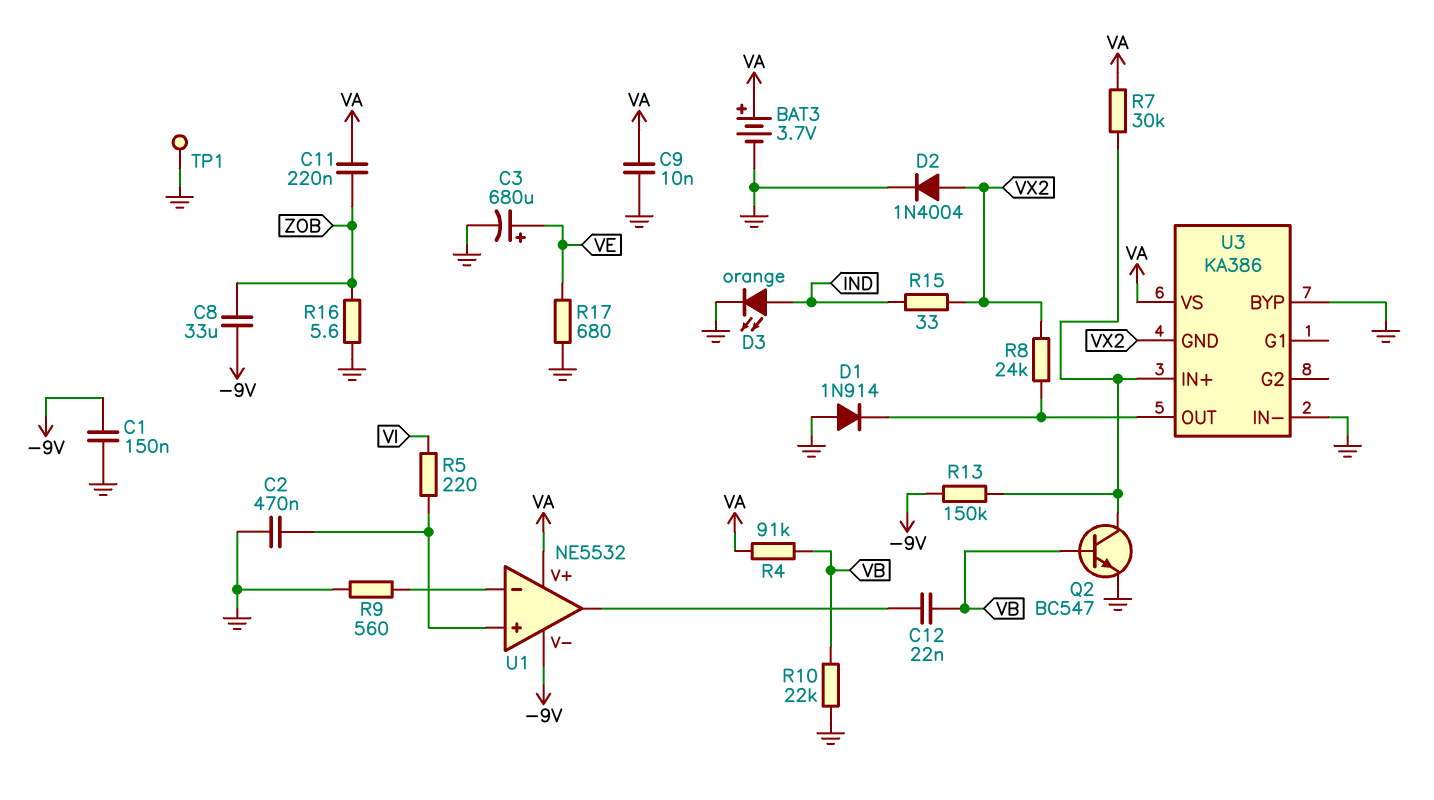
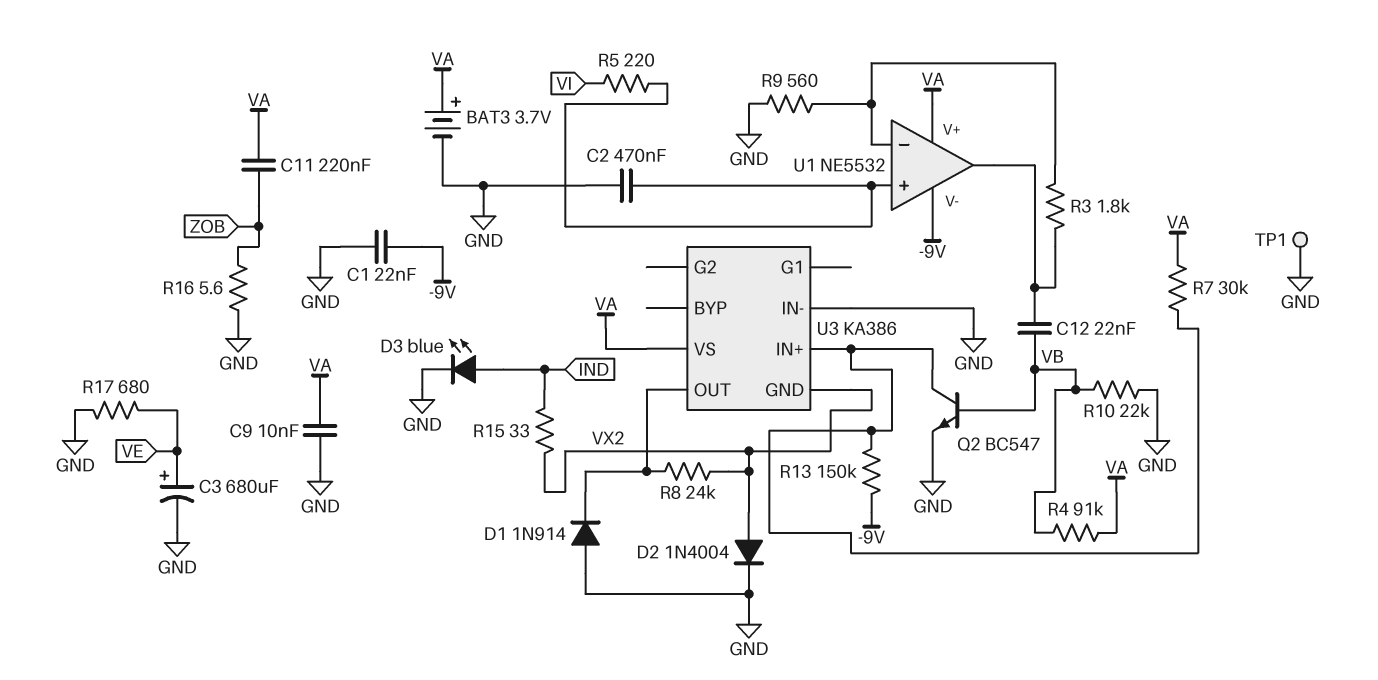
C1: 150nF (-9V, GND) -> 22nF (-9V, GND)
C8: 33uF (-9V, ZOB) -> none
D3: LED orange (A IND, K GND) -> LED blue (A IND, K GND)
R3: none -> 1.8k (U1/in-, U1/out)
U3 pin BYP: GND -> none

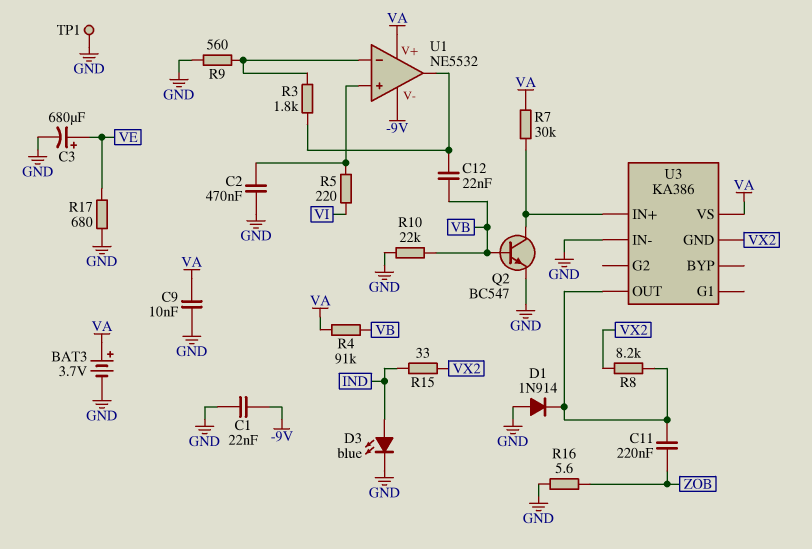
C11: 220nF (VA, ZOB) -> 220nF (U3/OUT, ZOB)
D2: diode 1N4004 (A VX2, K GND) -> none
R8: 24k (U3/OUT, VX2) -> 8.2k (U3/OUT, VX2)
R13: 150k (-9V, U3/IN+) -> none

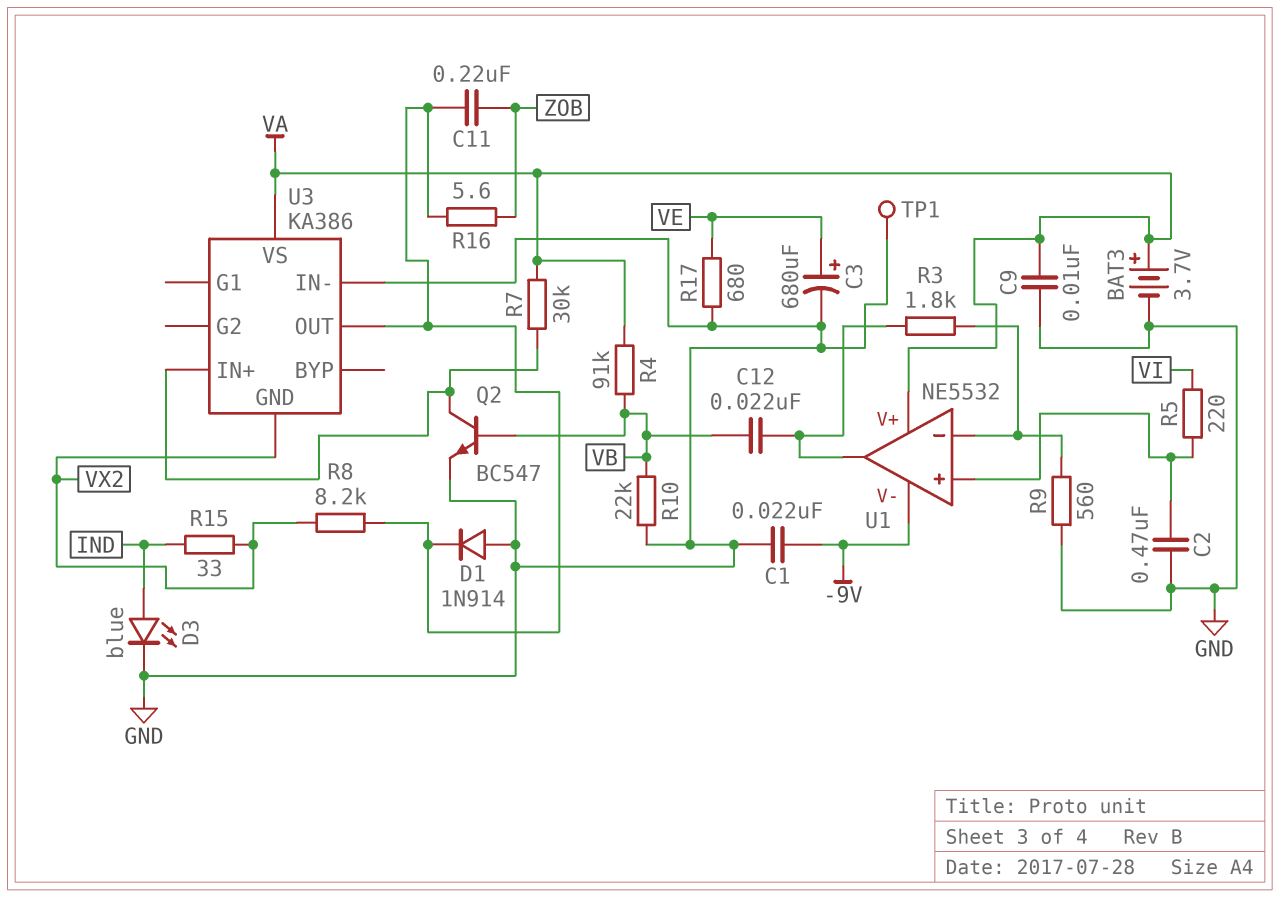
R16: 5.6 (GND, ZOB) -> 5.6 (U3/OUT, ZOB)

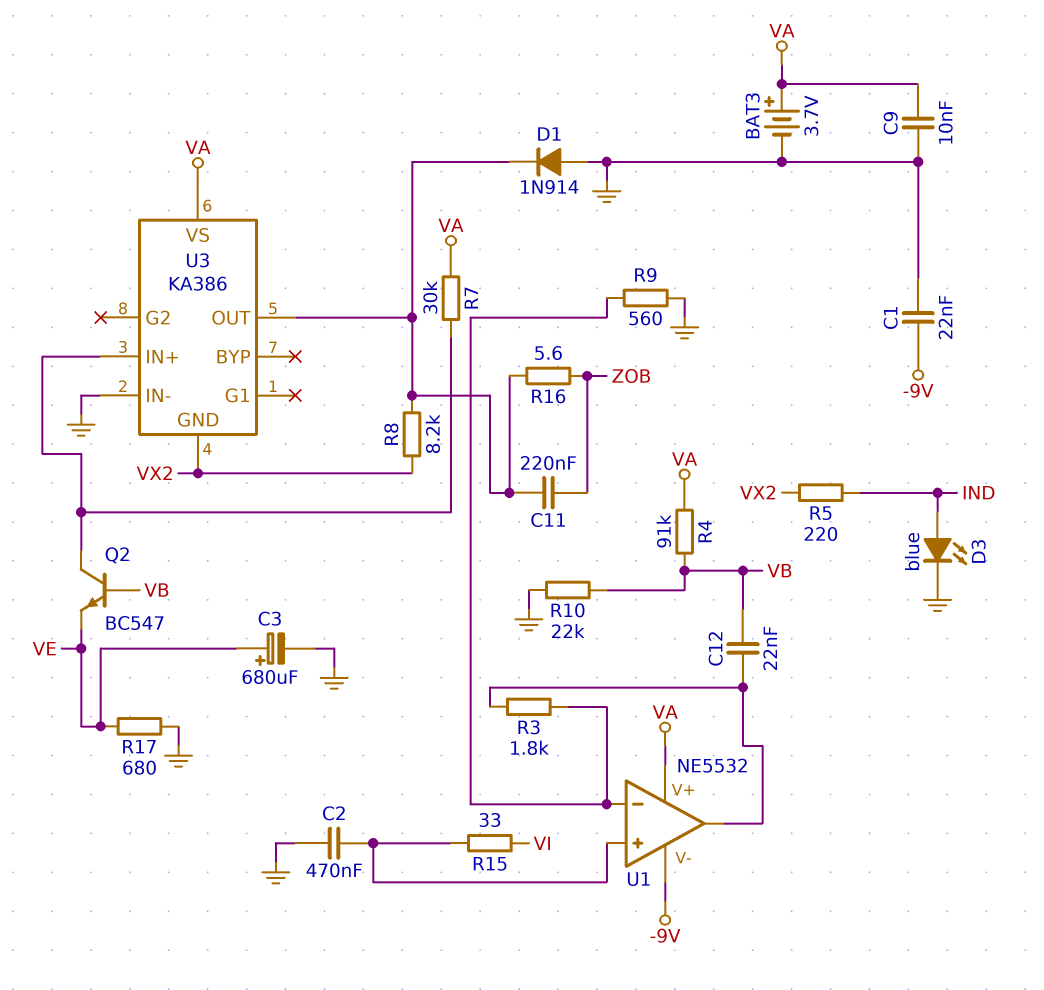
Q2: NPN BC547 (B VB, C U3/IN+, E GND) -> NPN BC547 (B VB, C U3/IN+, E VE)
R5: 220 (U1/in+, VI) -> 220 (IND, VX2)
R15: 33 (IND, VX2) -> 33 (U1/in+, VI)
TP1: test point (GND) -> none

